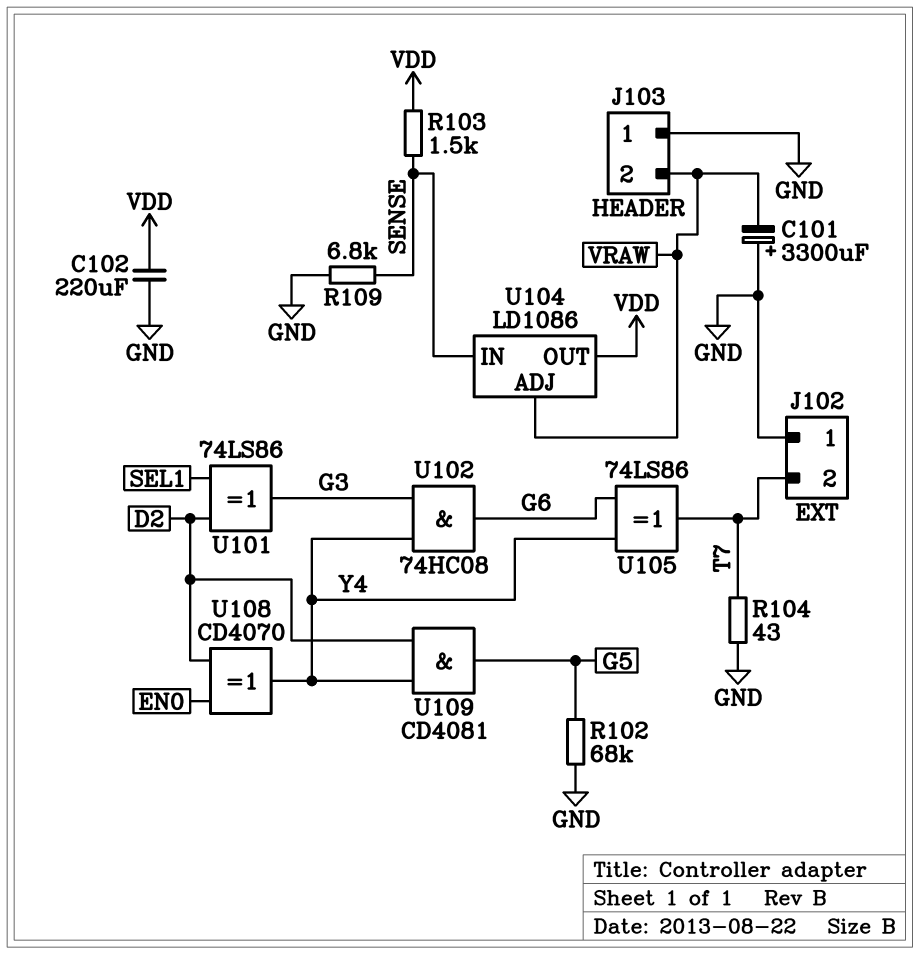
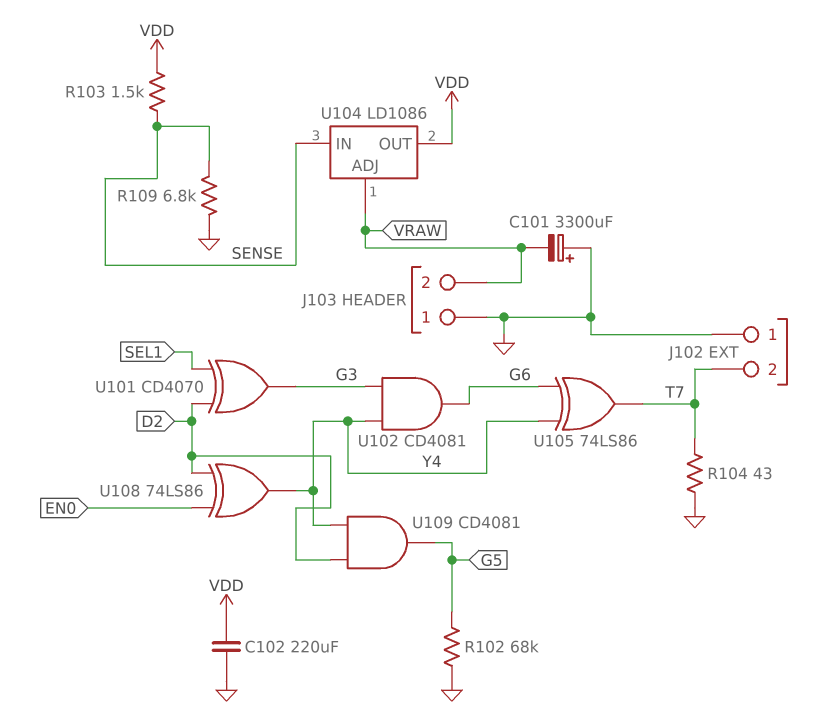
U101: XOR 74LS86 (in D2, in SEL1, out G3) -> XOR CD4070 (in D2, in SEL1, out G3)
U102: AND 74HC08 (in G3, in Y4, out G6) -> AND CD4081 (in G3, in Y4, out G6)
U108: XOR CD4070 (in D2, in EN0, out Y4) -> XOR 74LS86 (in D2, in EN0, out Y4)

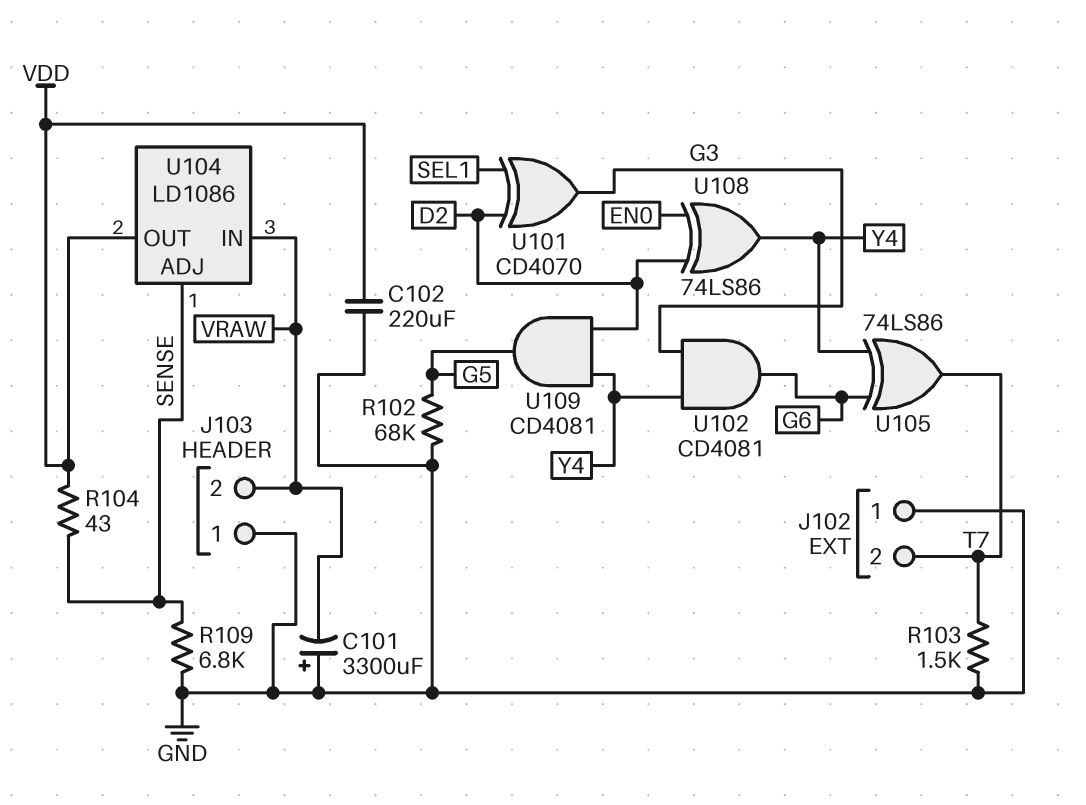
R103: 1.5k (SENSE, VDD) -> 1.5k (GND, T7)
R104: 43 (GND, T7) -> 43 (SENSE, VDD)
U104 pin ADJ: VRAW -> SENSE
U104 pin IN: SENSE -> VRAW

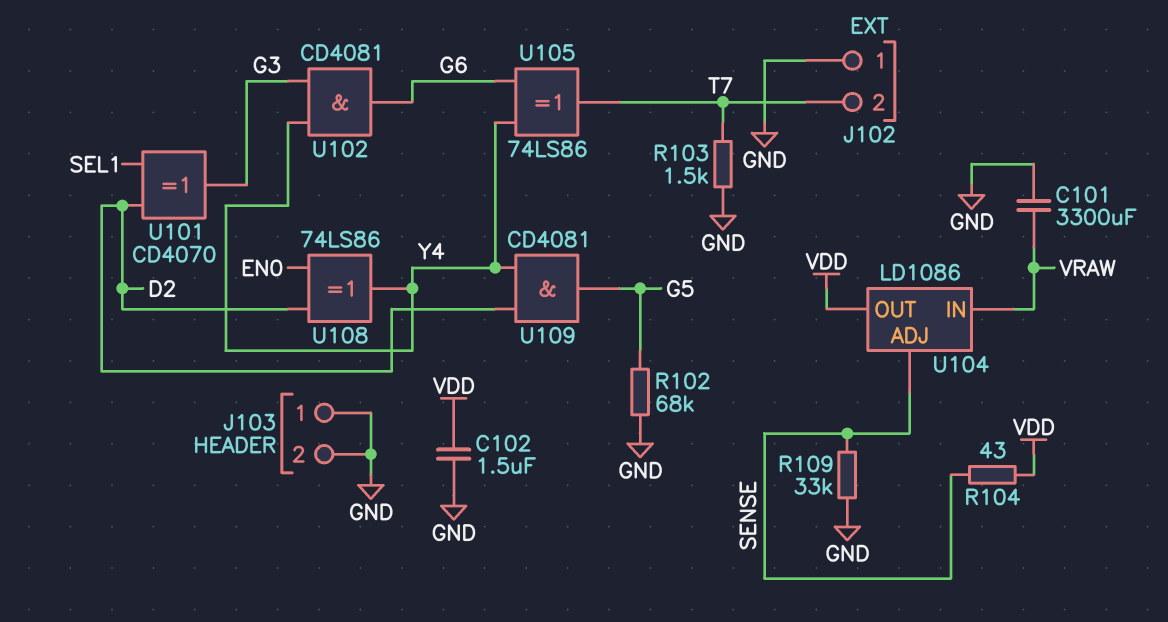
C101: 3300uF (plus GND, minus VRAW) -> 3300uF (GND, VRAW)
C102: 220uF (GND, VDD) -> 1.5uF (GND, VDD)
J103 pin 2: VRAW -> GND
R109: 6.8k (GND, SENSE) -> 33k (GND, SENSE)

